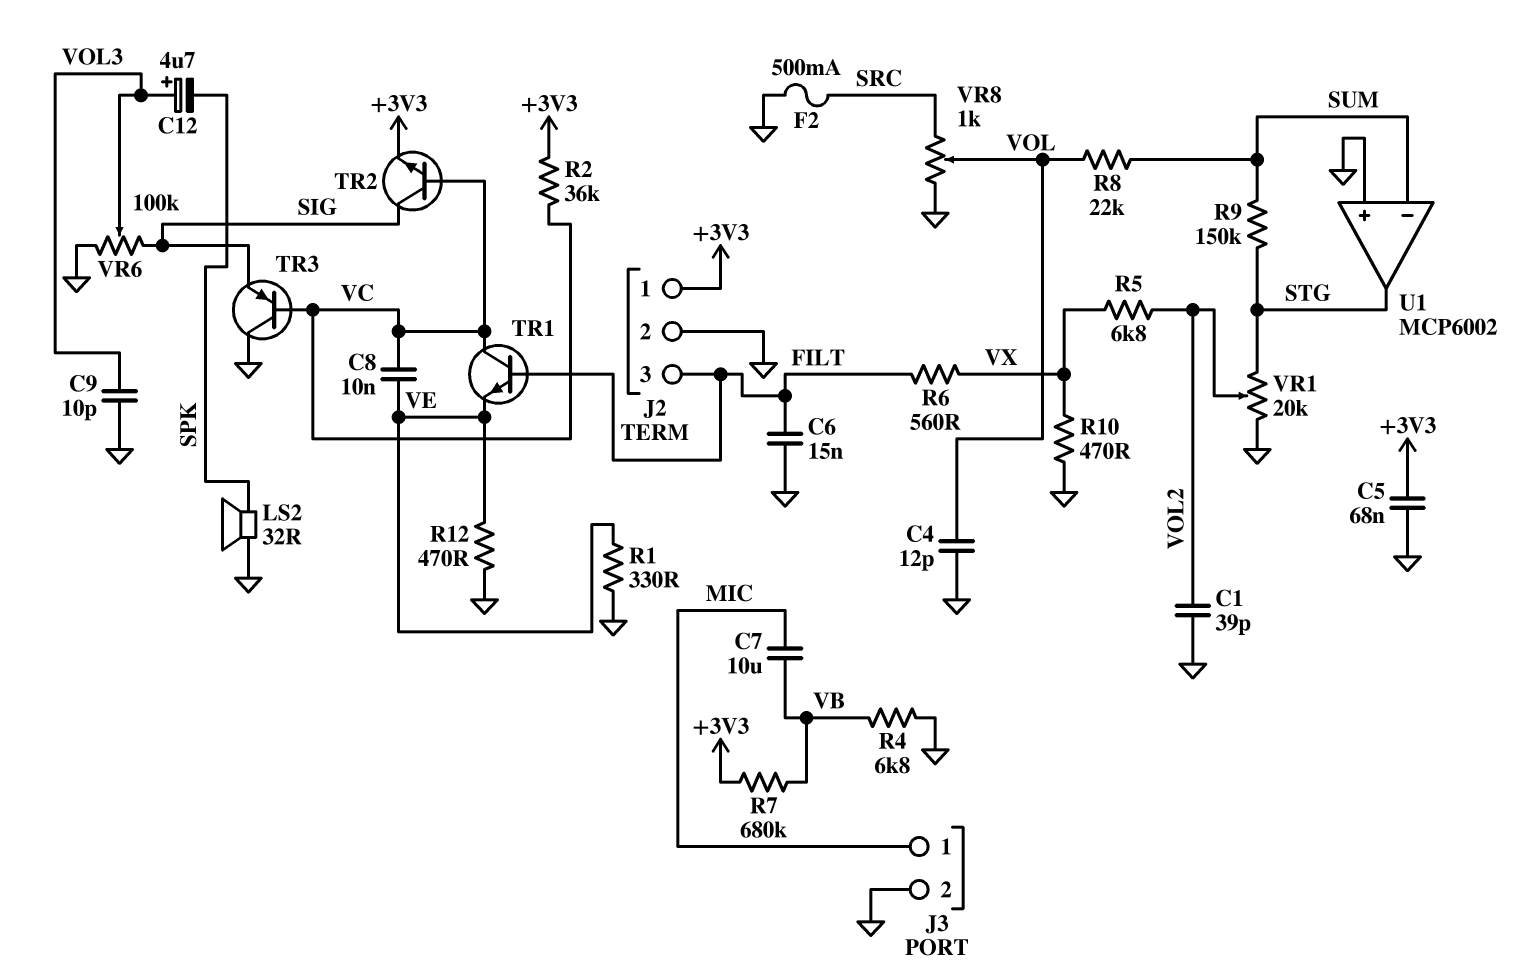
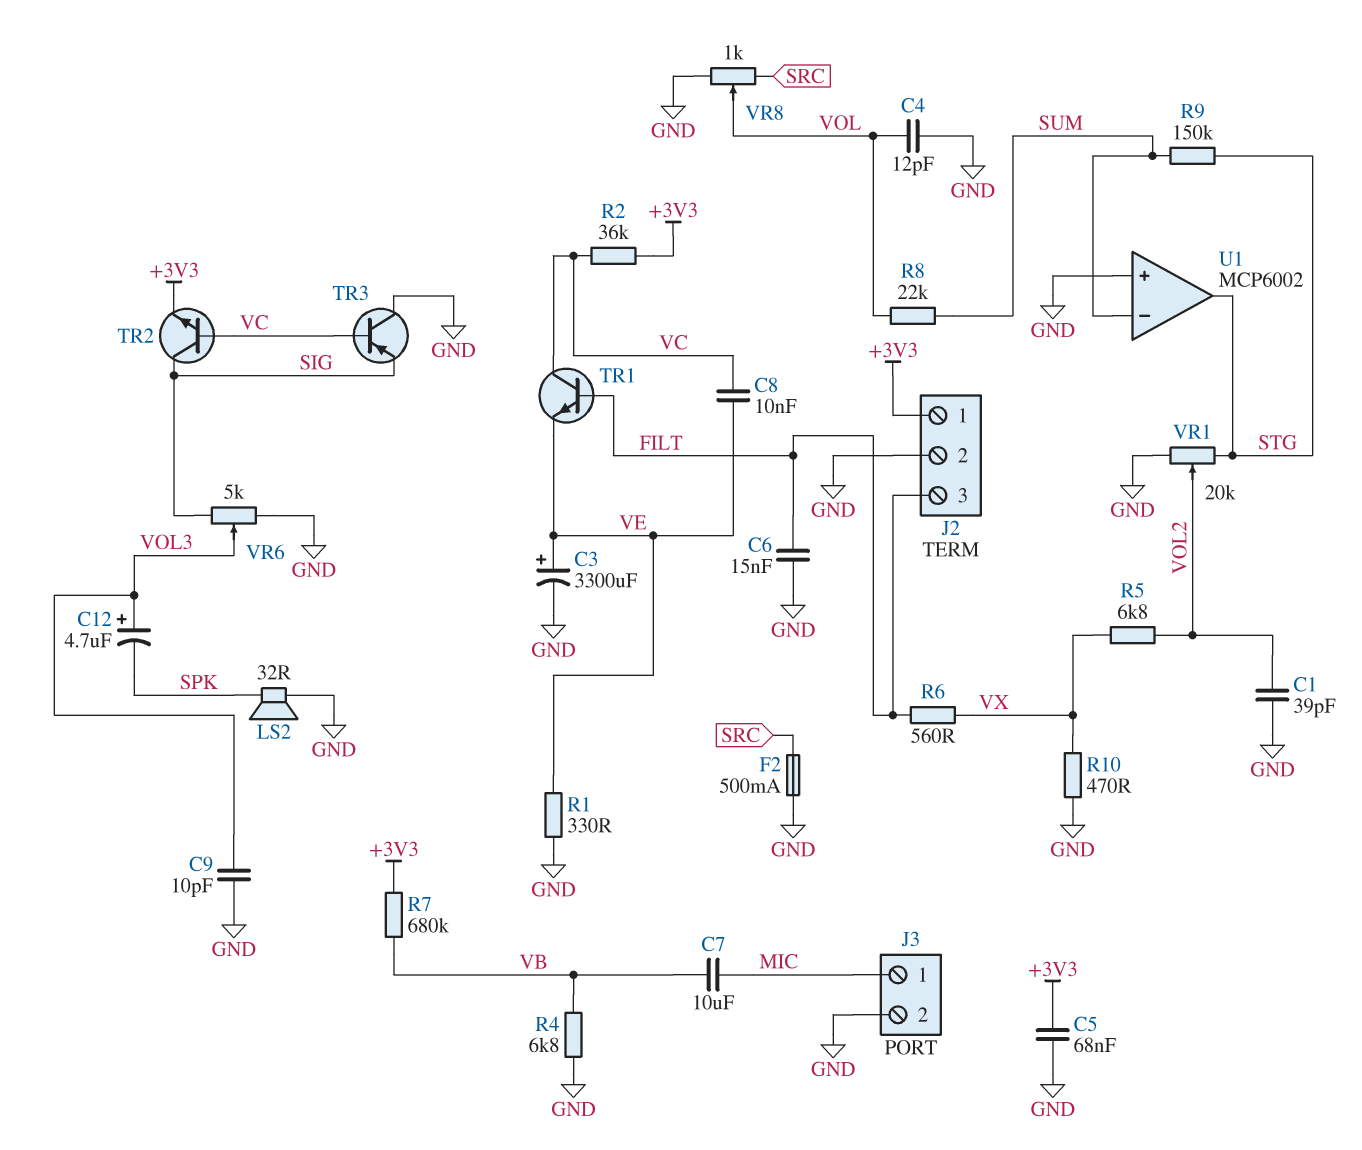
C3: none -> 3300uF (plus VE, minus GND)
R12: 470 (GND, VE) -> none
VR6: 100k (GND, SIG, wiper VOL3) -> 5k (GND, SIG, wiper VOL3)

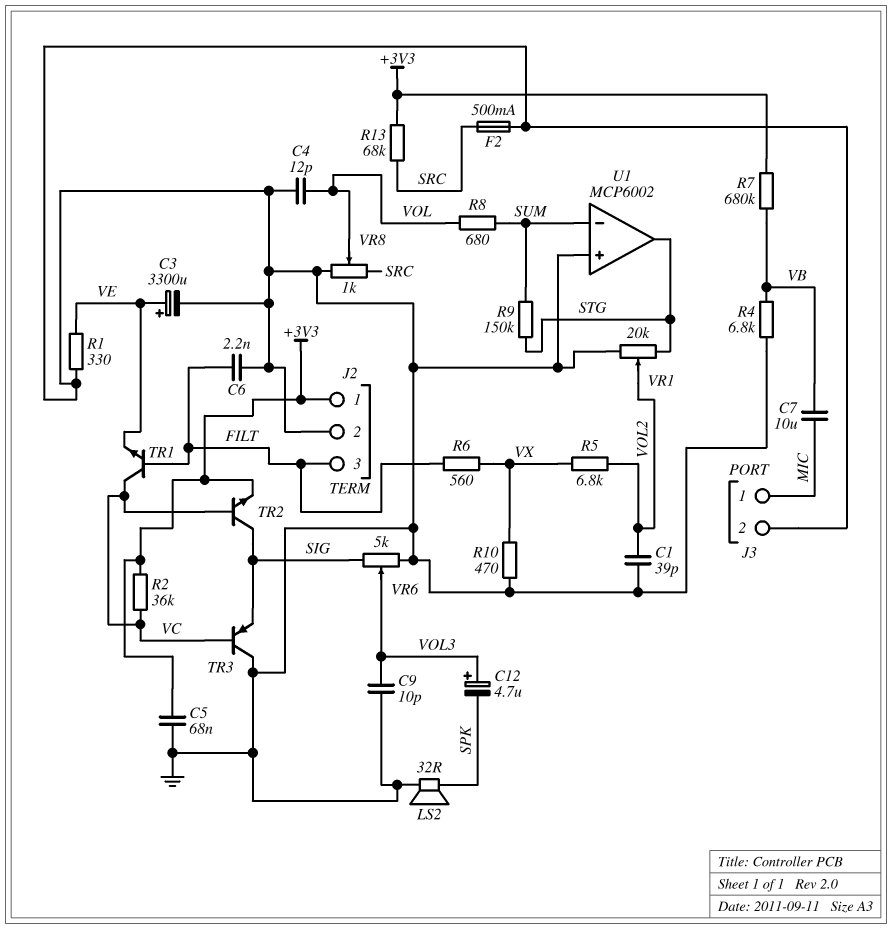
C6: 15nF (FILT, GND) -> 2.2nF (FILT, GND)
C8: 10nF (VC, VE) -> none
R8: 22k (SUM, VOL) -> 680 (SUM, VOL)
R13: none -> 68k (+3V3, SRC)

